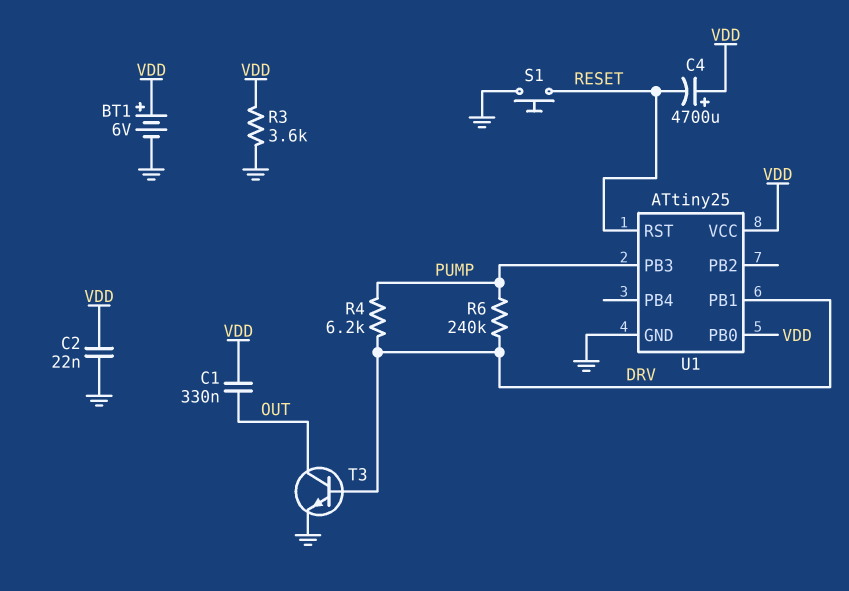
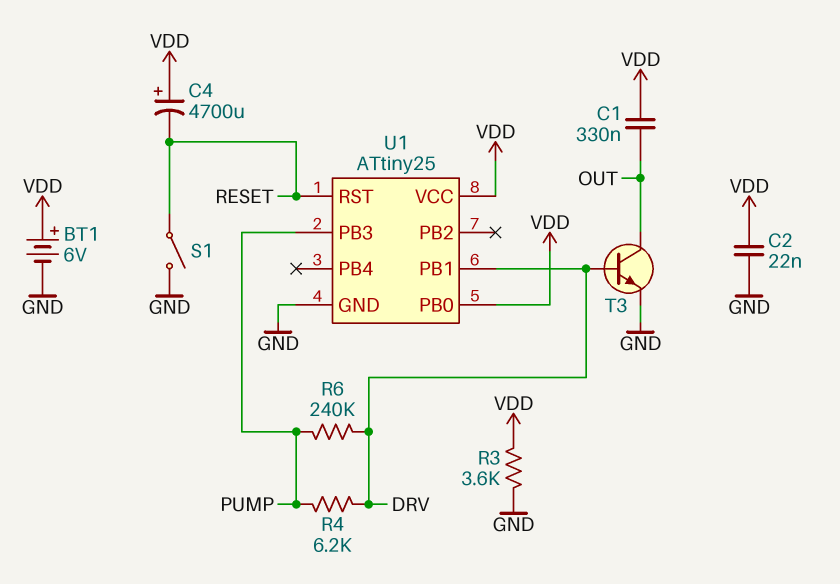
S1: button (GND, RESET) -> switch (GND, RESET)

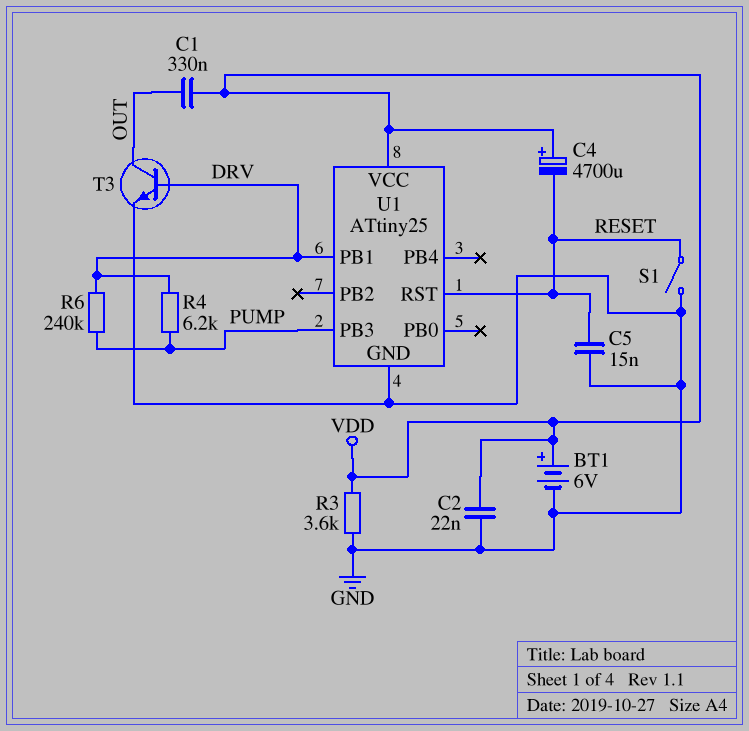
C5: none -> 15nF (GND, RESET)
U1 pin PB0: VDD -> none

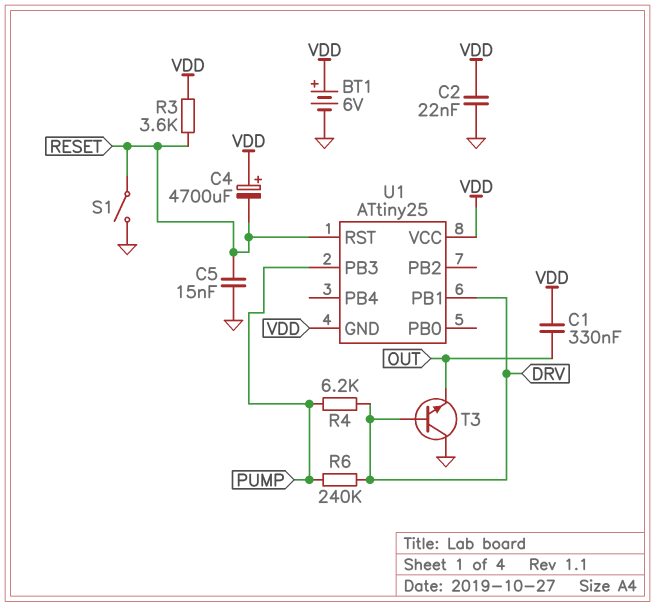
R3: 3.6k (GND, VDD) -> 3.6k (RESET, VDD)
T3: NPN (B DRV, C OUT, E GND) -> NPN (B DRV, C GND, E OUT)
U1 pin GND: GND -> VDD

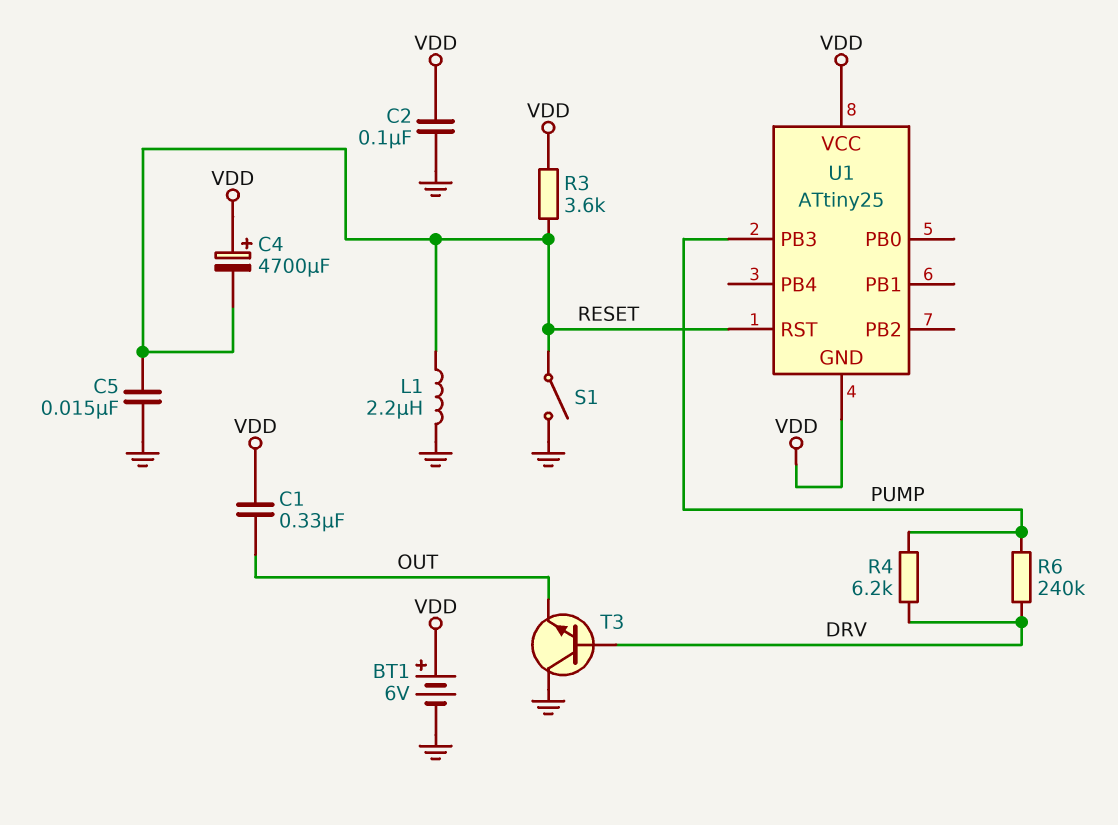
C2: 22nF (GND, VDD) -> 100nF (GND, VDD)
L1: none -> 2.2uH (GND, RESET)
U1 pin PB1: DRV -> none

